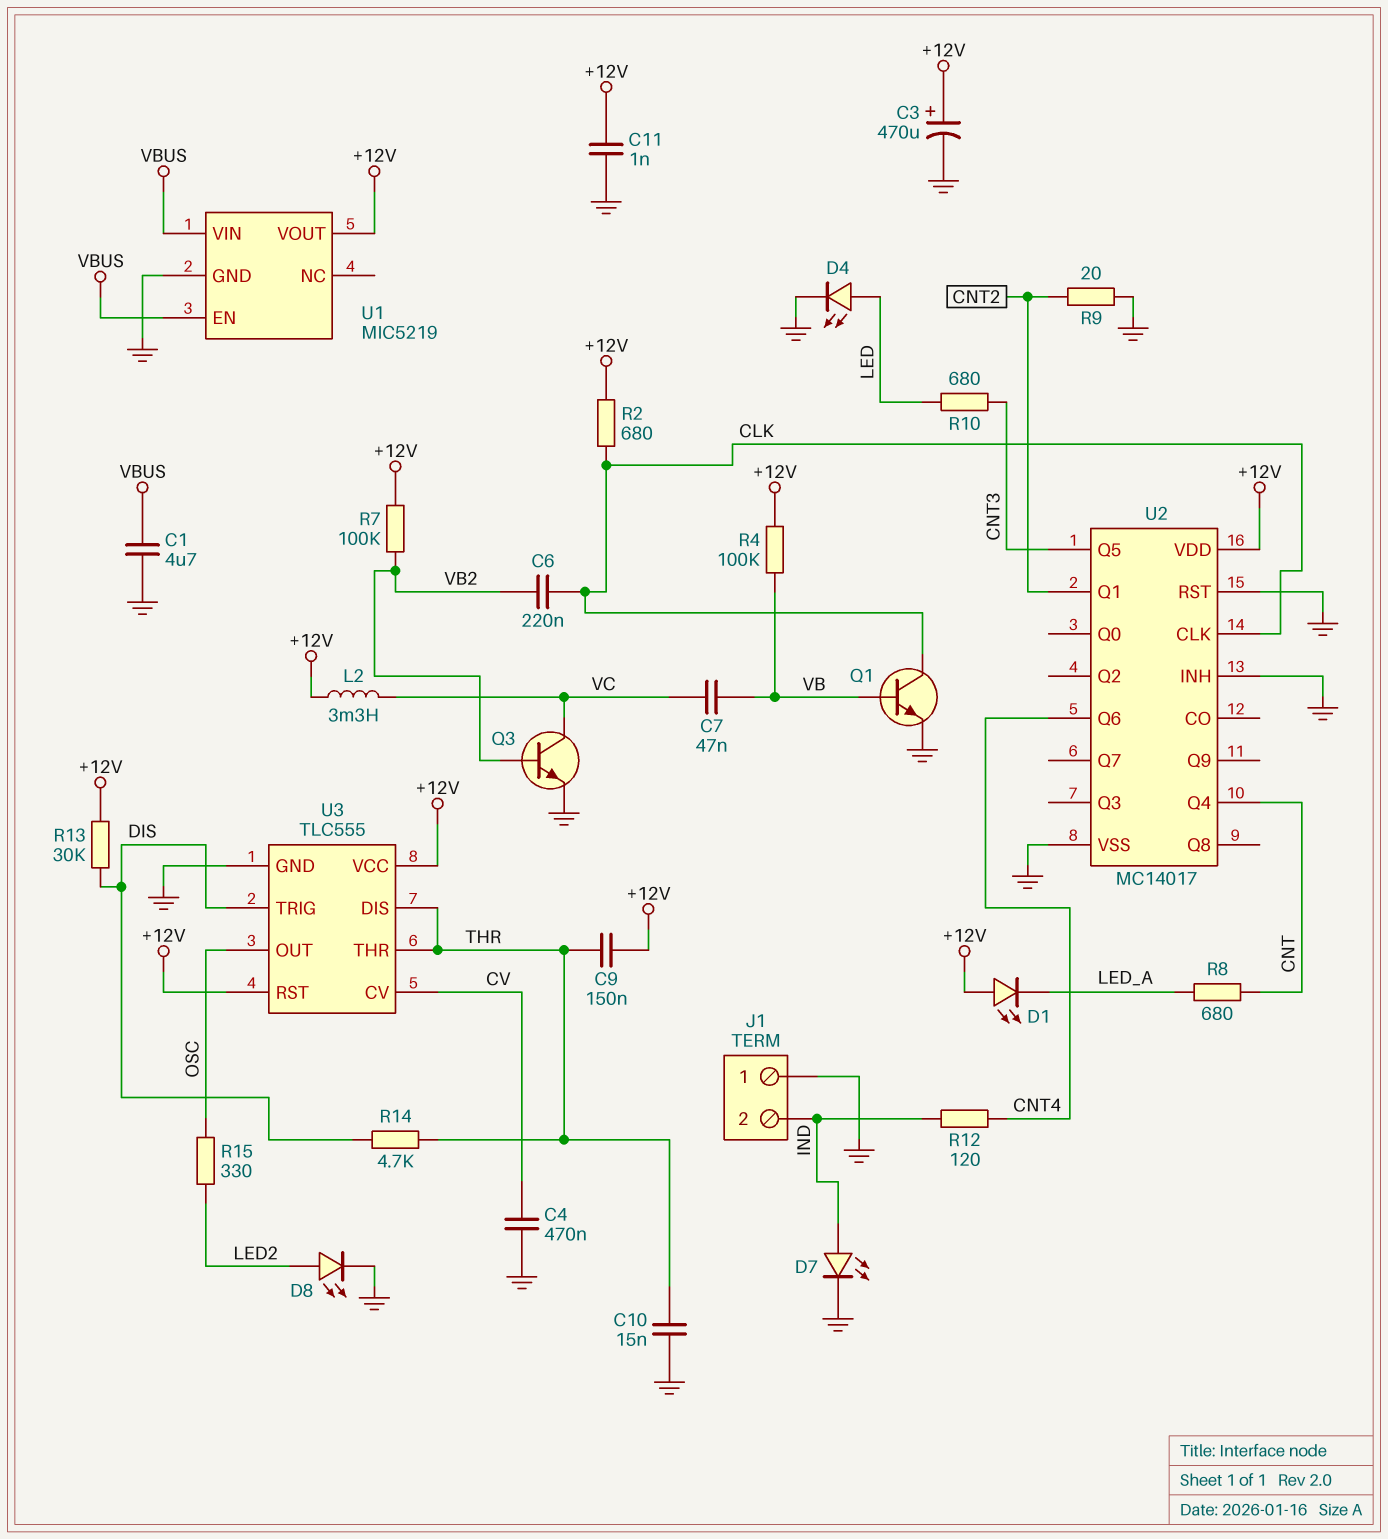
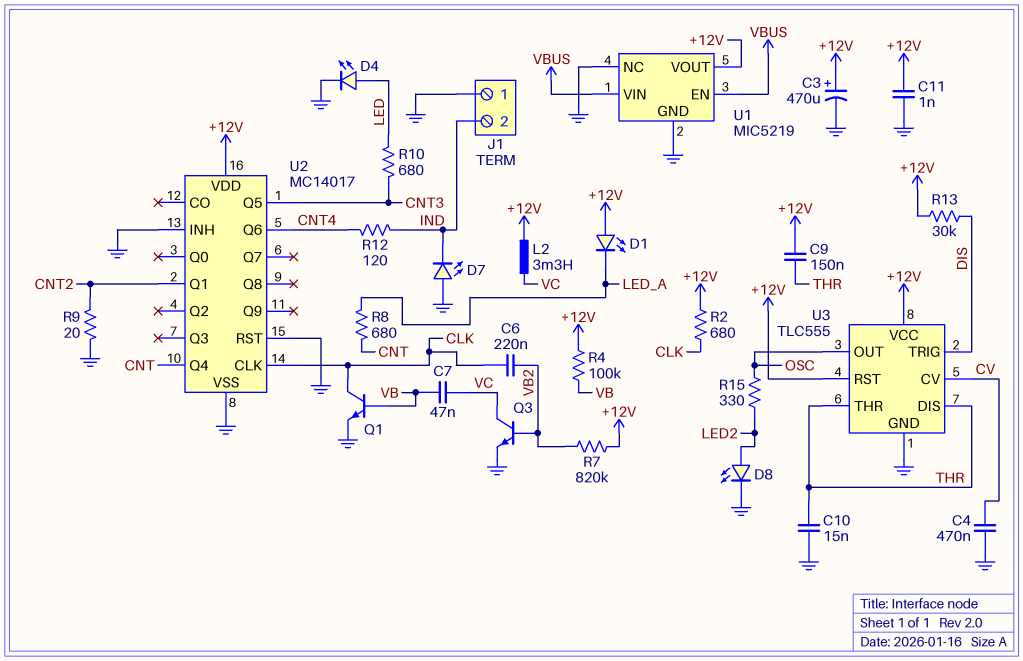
C1: 4.7uF (GND, VBUS) -> none
D7: LED (A IND, K GND) -> LED (A GND, K IND)
R7: 100k (+12V, VB2) -> 820k (+12V, VB2)
R14: 4.7k (DIS, THR) -> none
U1 pin NC: none -> GND

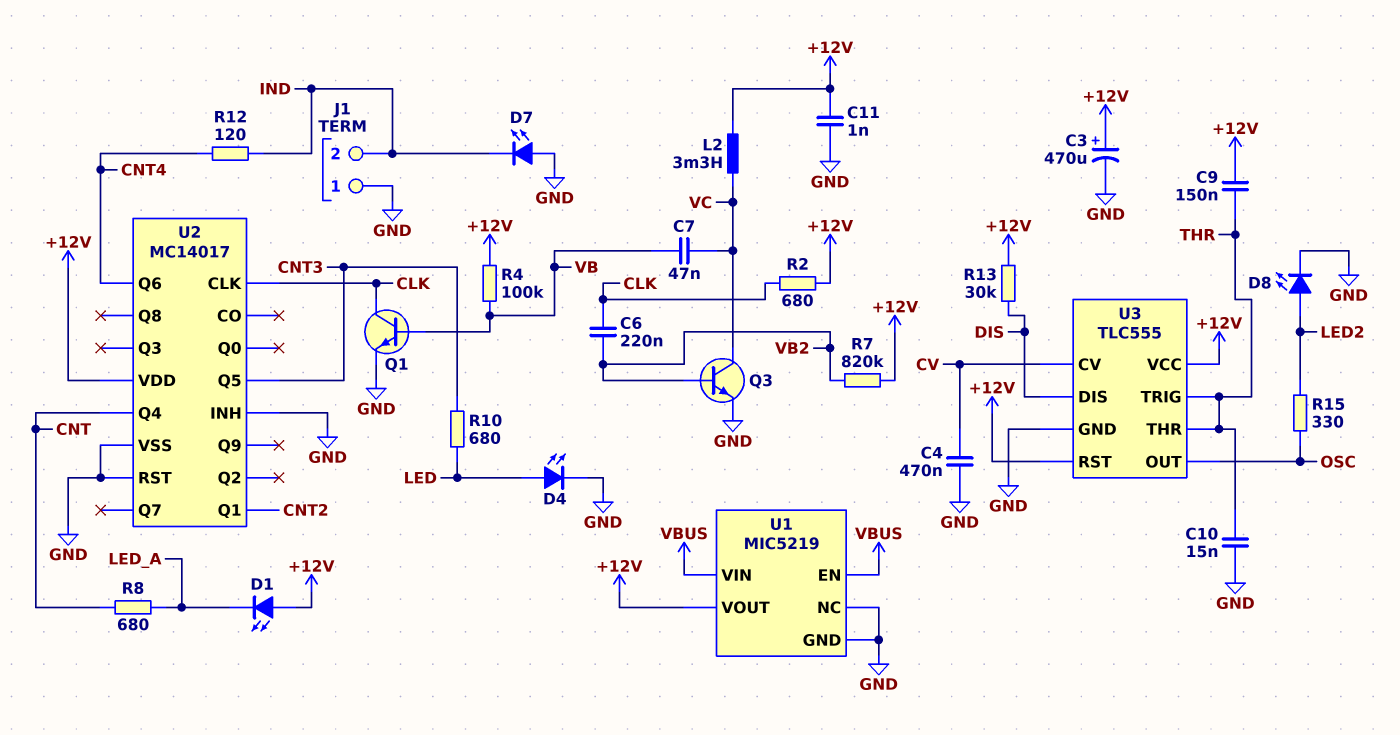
R9: 20 (CNT2, GND) -> none
U3 pin DIS: THR -> DIS
U3 pin TRIG: DIS -> THR

